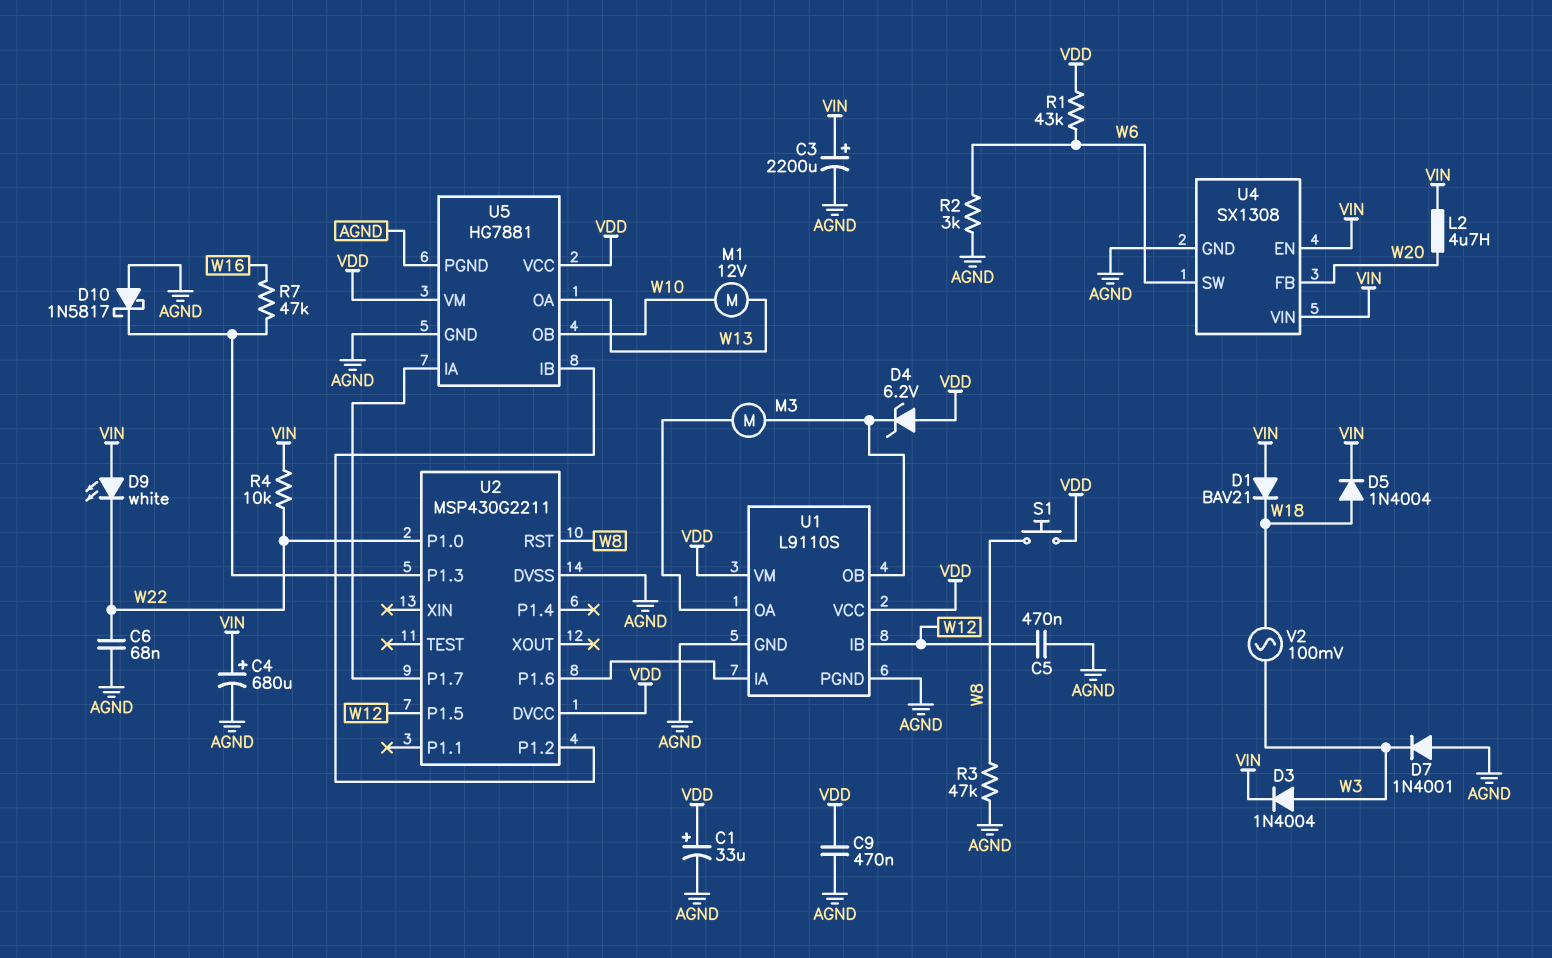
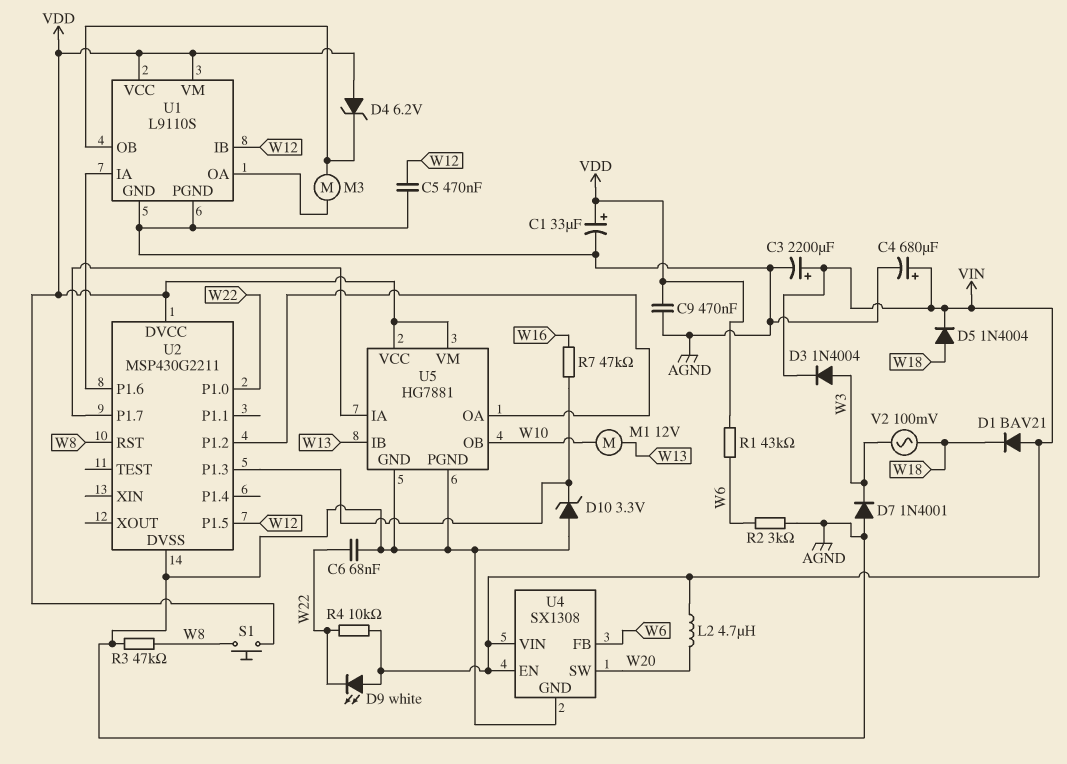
D10: schottky 1N5817 (A AGND, K U2/P1.3) -> zener 3.3V (A AGND, K U2/P1.3)
U4 pin FB: W20 -> W6
U4 pin SW: W6 -> W20
U5 pin IB: U2/P1.2 -> W13
U5 pin OA: W13 -> U2/P1.2

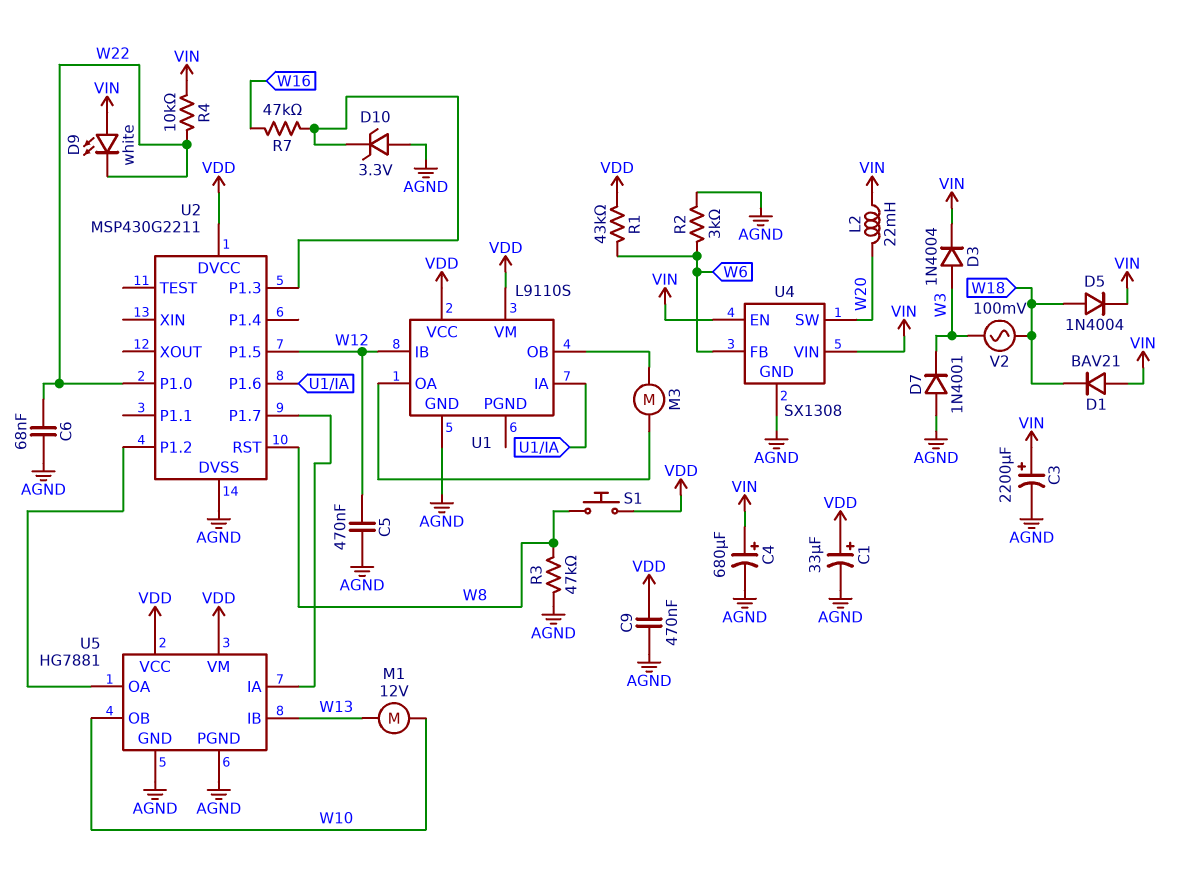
D4: zener 6.2V (A VDD, K U1/OB) -> none
L2: 4.7uH (VIN, W20) -> 22mH (VIN, W20)
U1 pin PGND: AGND -> none

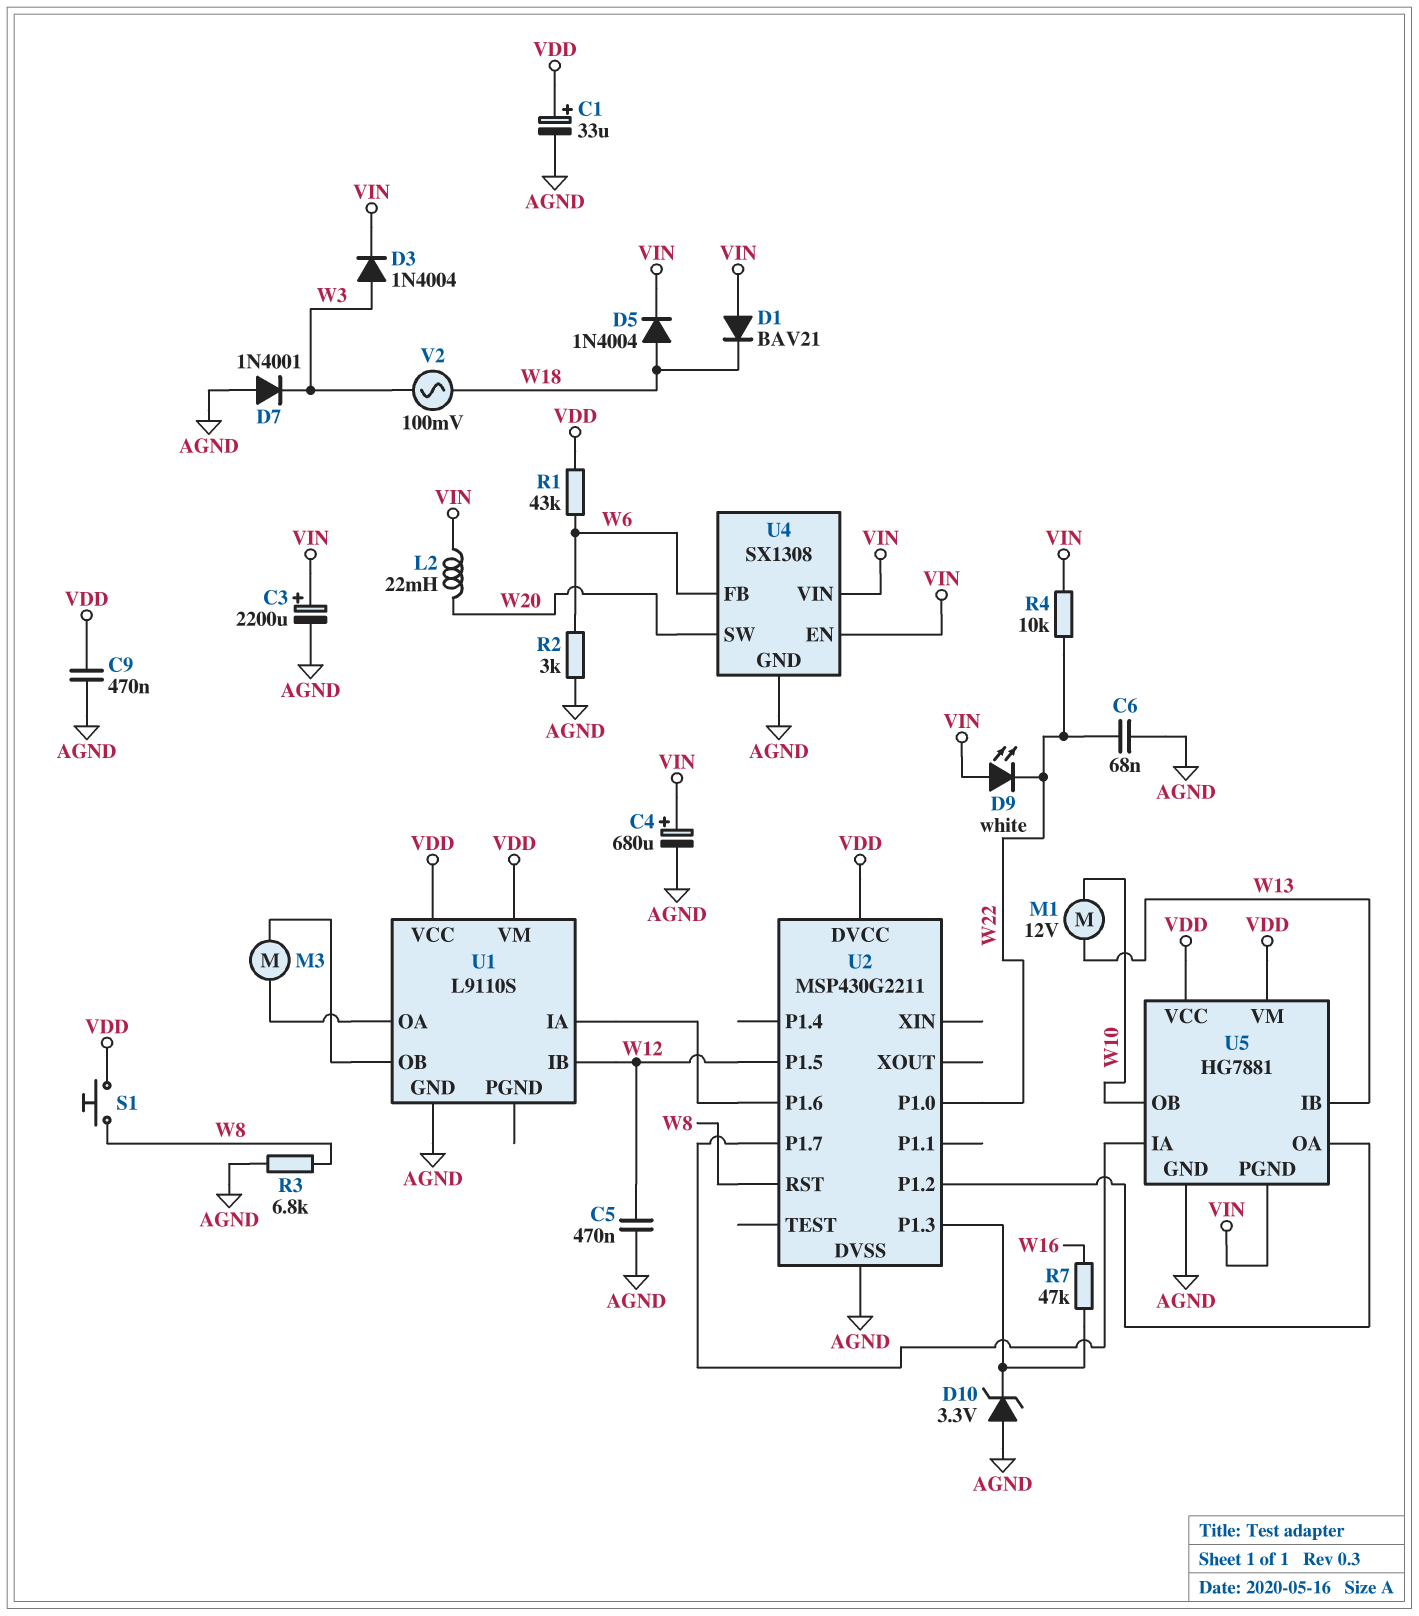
R3: 47k (AGND, W8) -> 6.8k (AGND, W8)
U5 pin PGND: AGND -> VIN

